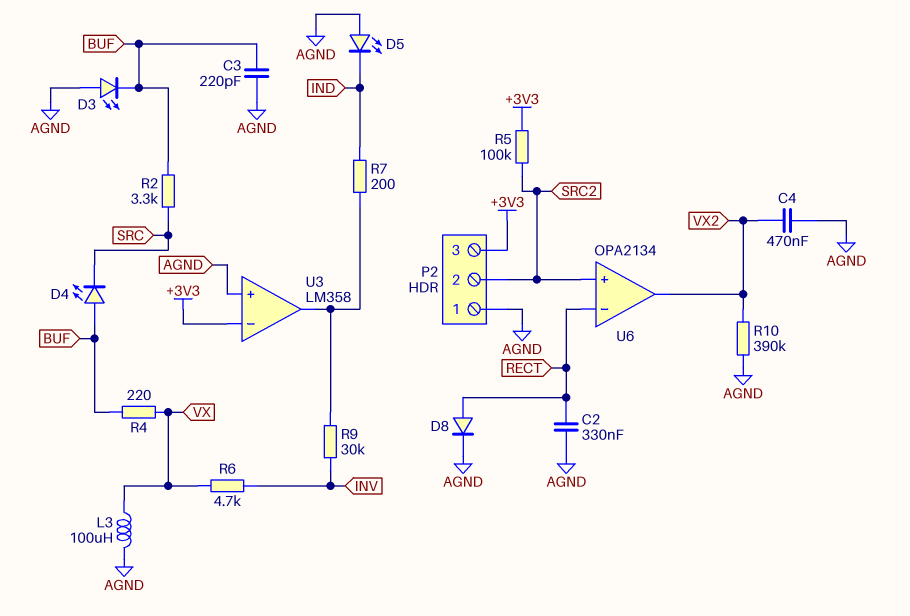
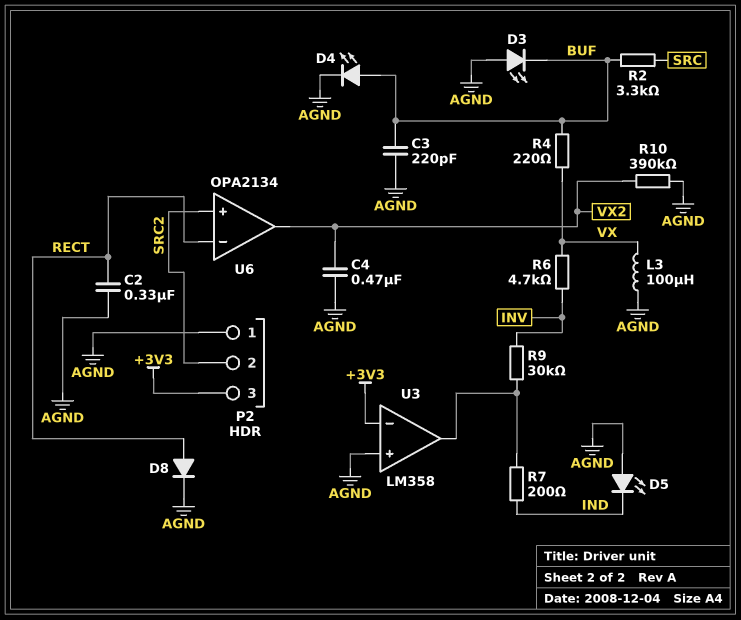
D4: LED (A BUF, K SRC) -> LED (A BUF, K AGND)
R5: 100k (+3V3, SRC2) -> none

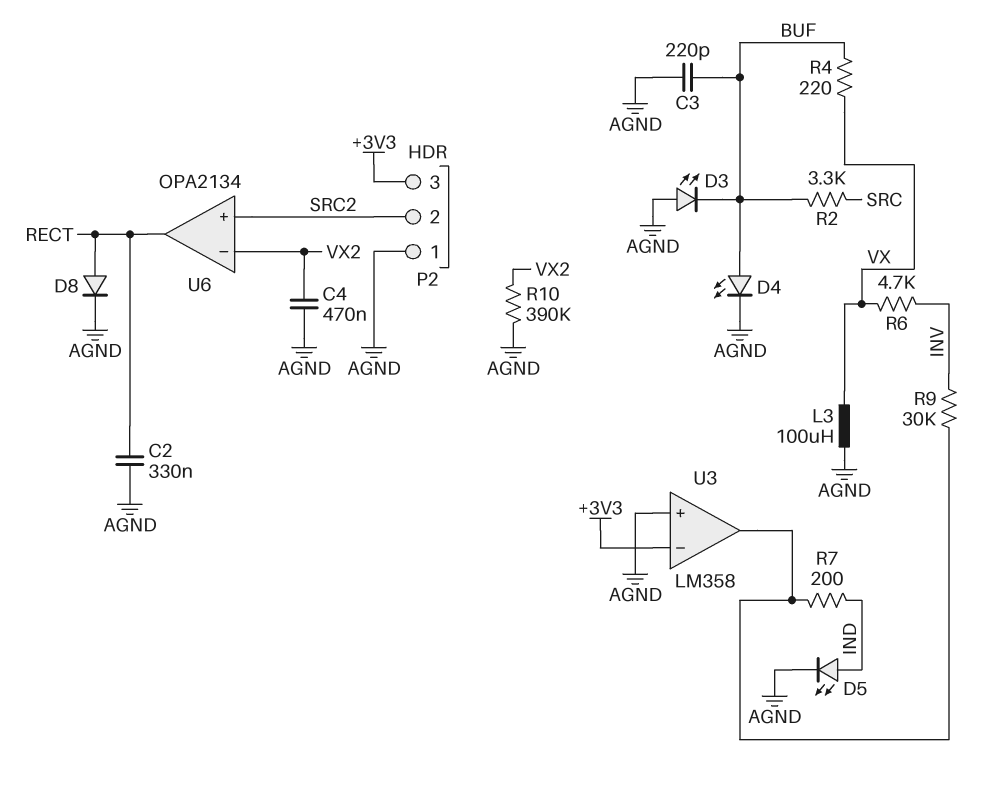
D5: LED (A AGND, K IND) -> LED (A IND, K AGND)
U6 pin in-: RECT -> VX2
U6 pin out: VX2 -> RECT

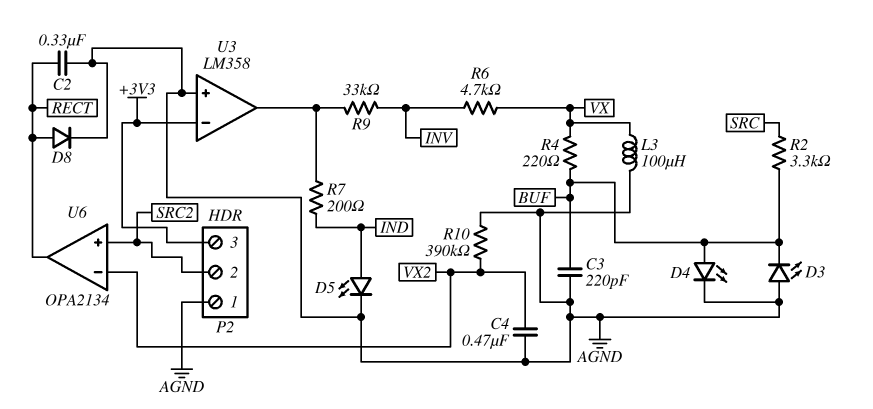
R9: 30k (INV, U3/out) -> 33k (INV, U3/out)

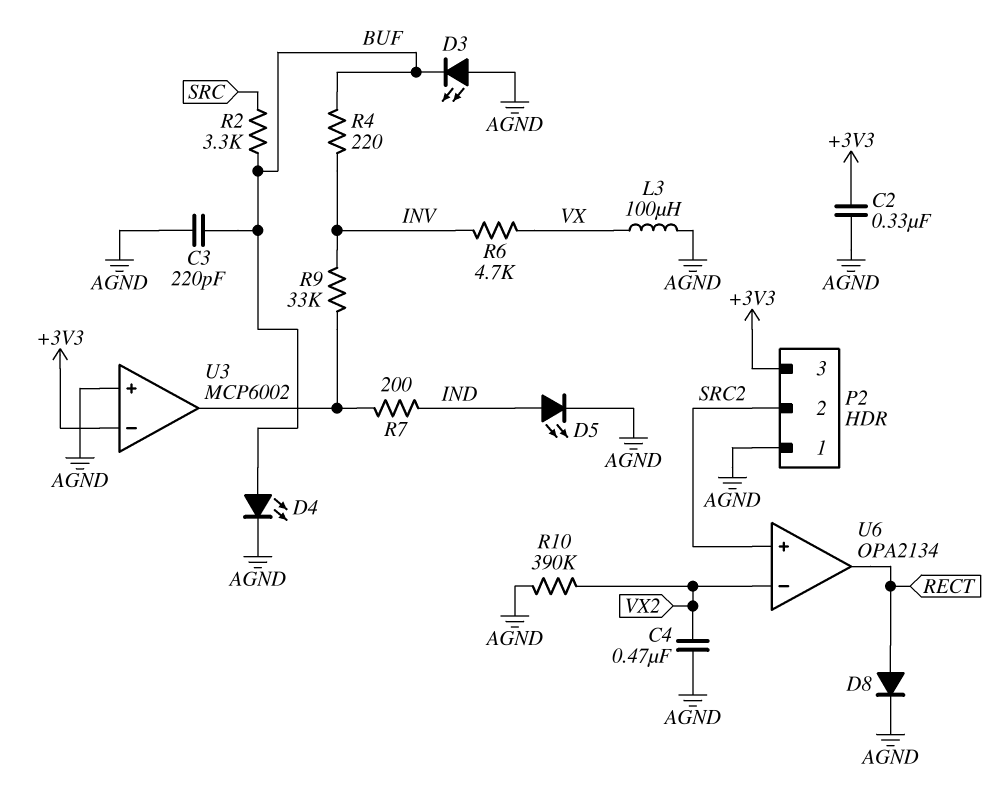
C2: 330nF (AGND, RECT) -> 330nF (+3V3, AGND)
R4: 220 (BUF, VX) -> 220 (BUF, INV)
U3: LM358 -> MCP6002

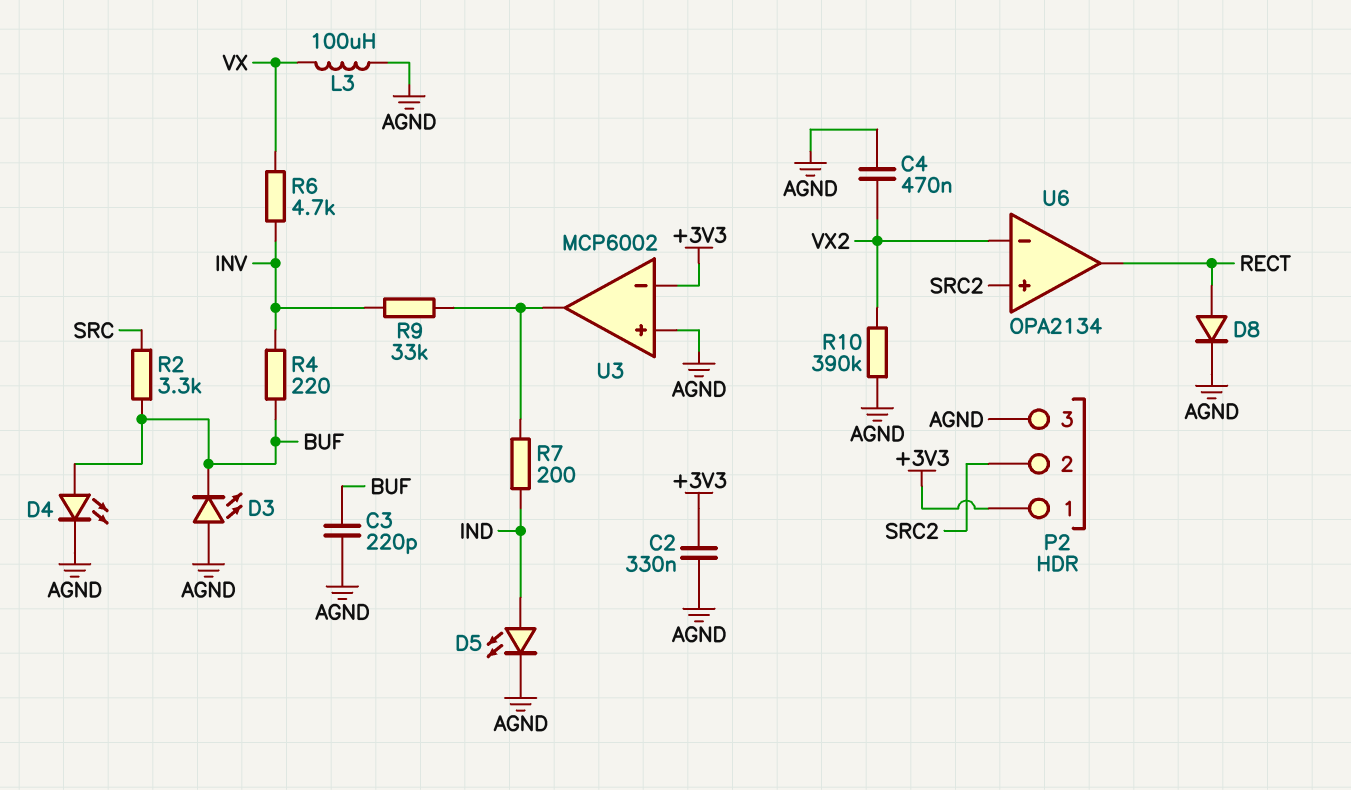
P2 pin 1: AGND -> +3V3
P2 pin 3: +3V3 -> AGND

